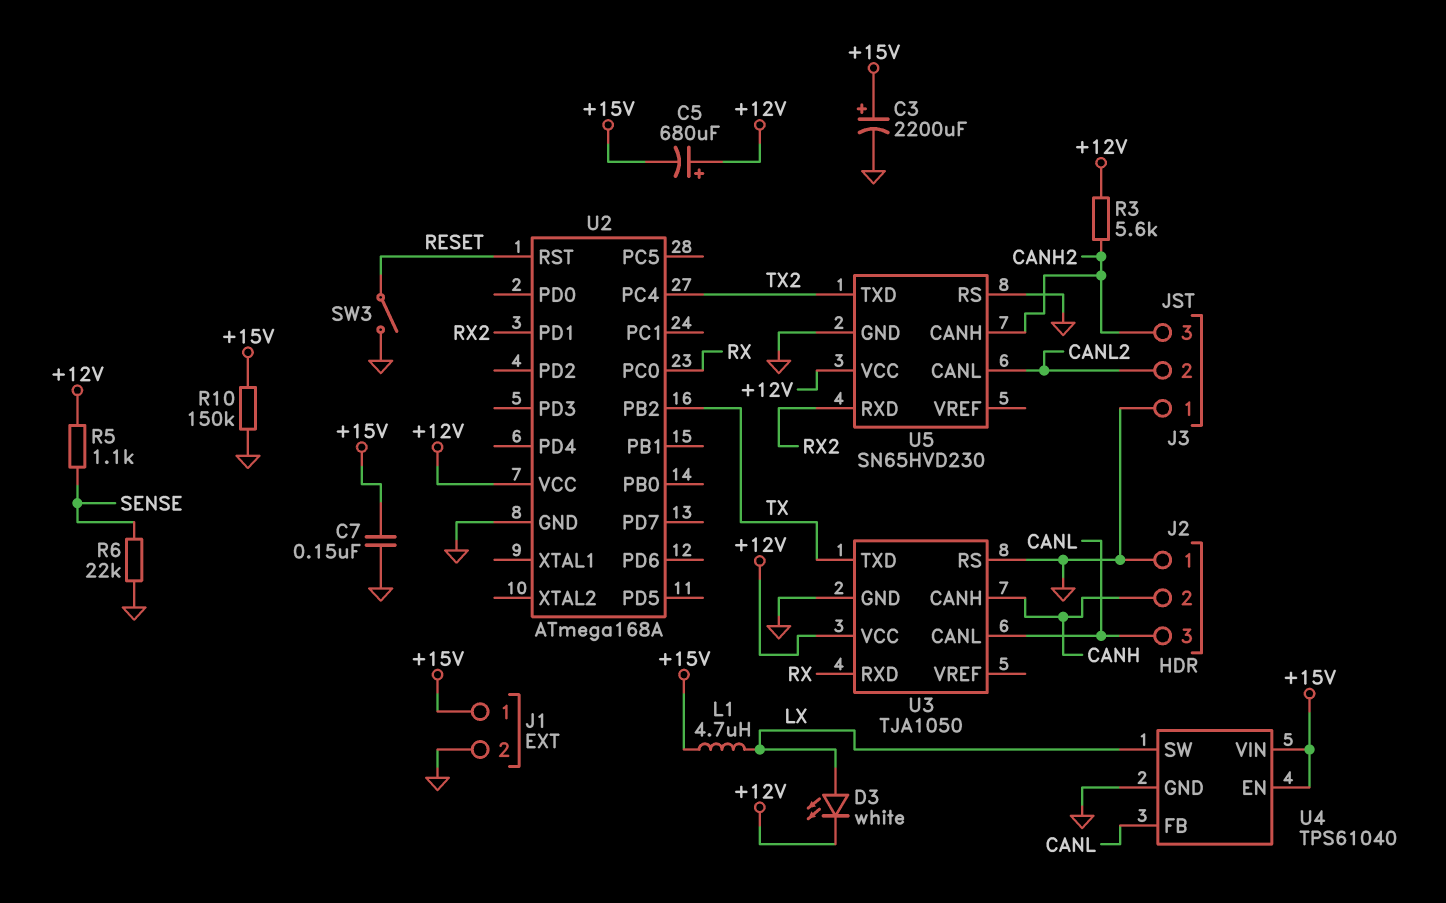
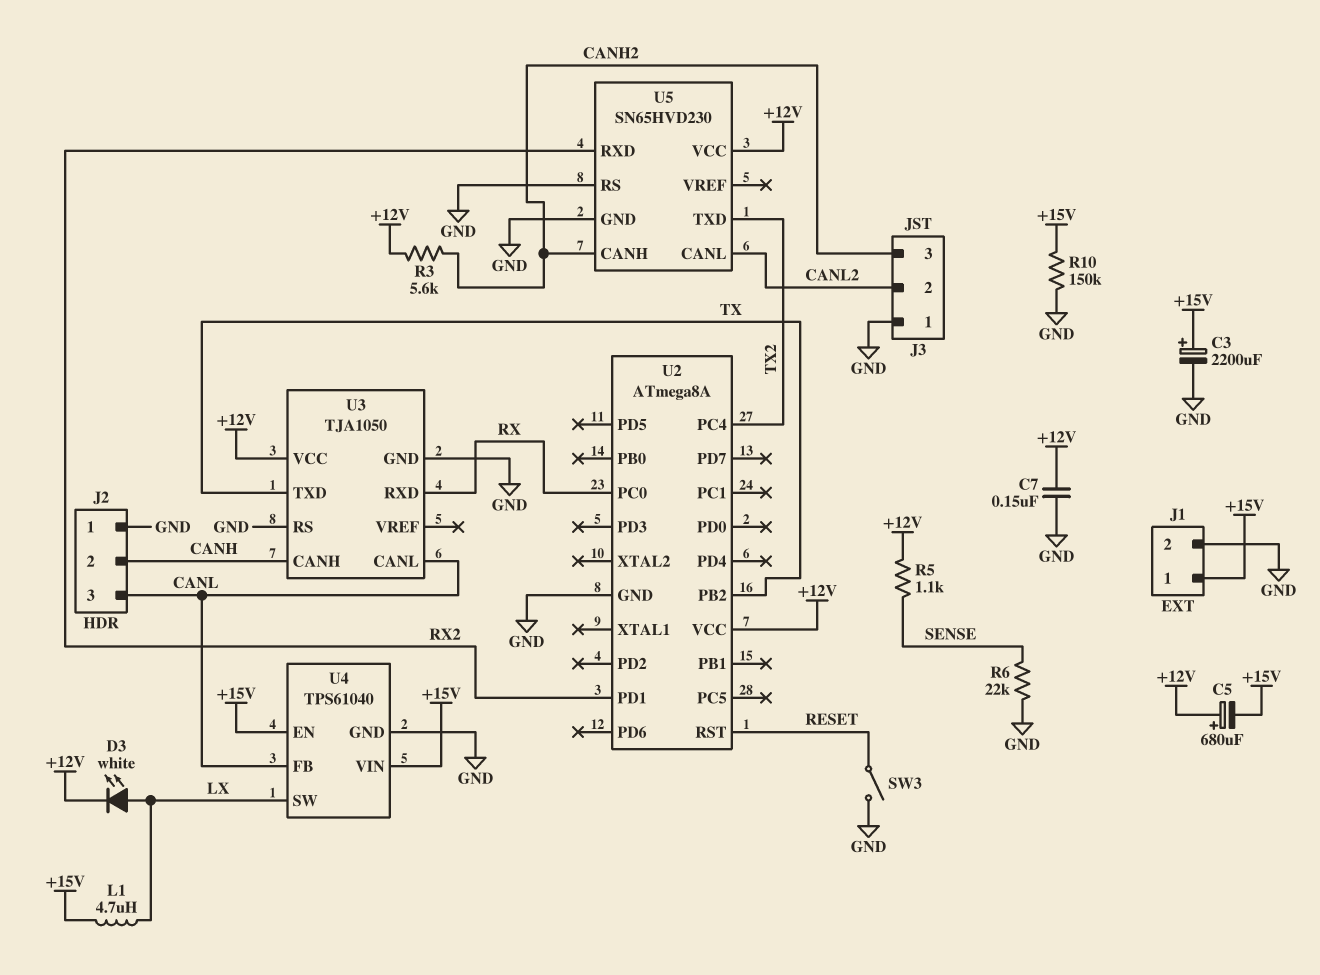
C7: 150nF (+15V, GND) -> 150nF (+12V, GND)
U2: ATmega168A -> ATmega8A

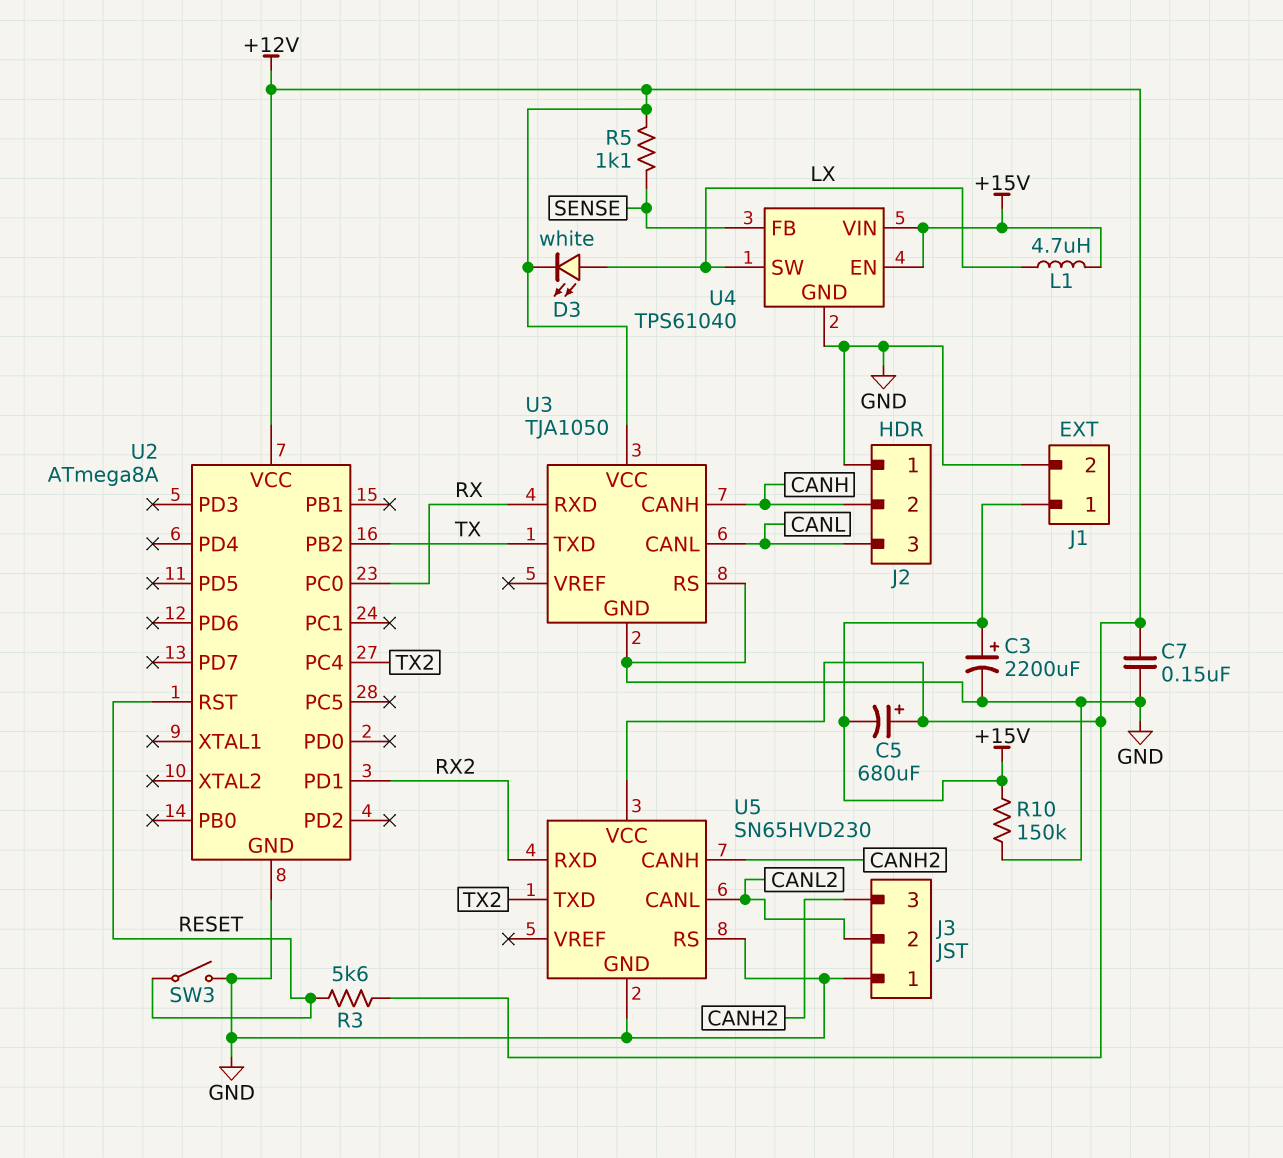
R3: 5.6k (+12V, CANH2) -> 5.6k (+12V, RESET)
R6: 22k (GND, SENSE) -> none
U4 pin FB: CANL -> SENSE

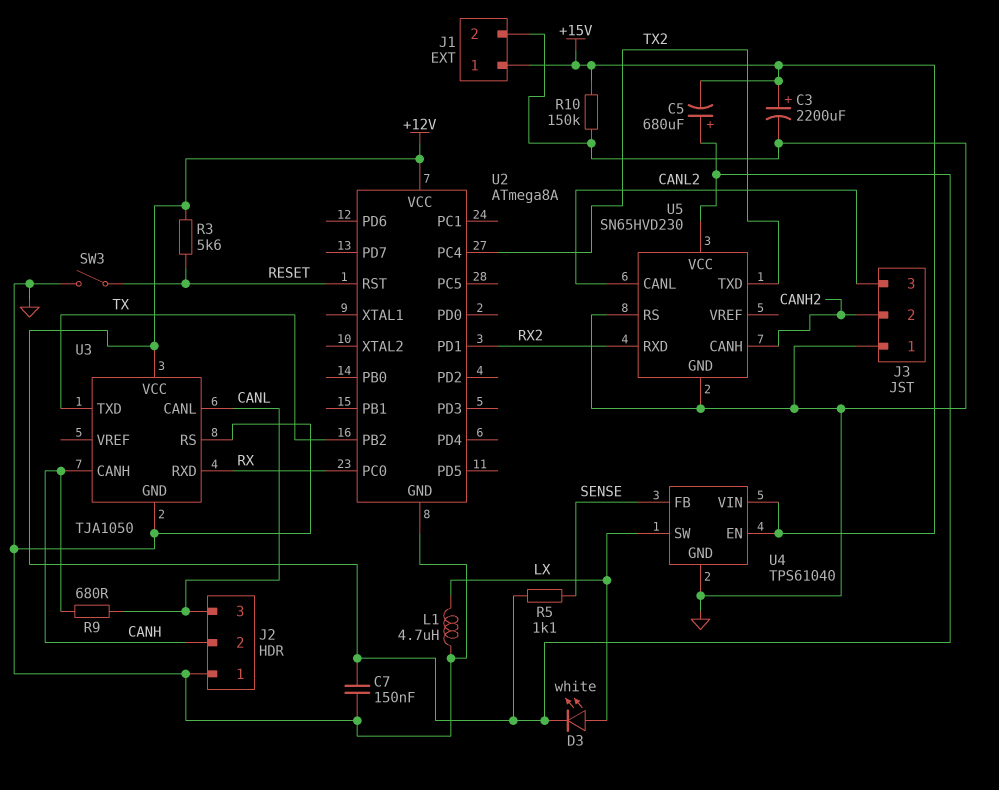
J3 pin 2: CANL2 -> CANH2
J3 pin 3: CANH2 -> CANL2
L1: 4.7uH (+15V, LX) -> 4.7uH (GND, LX)
R9: none -> 680 (CANH, CANL)

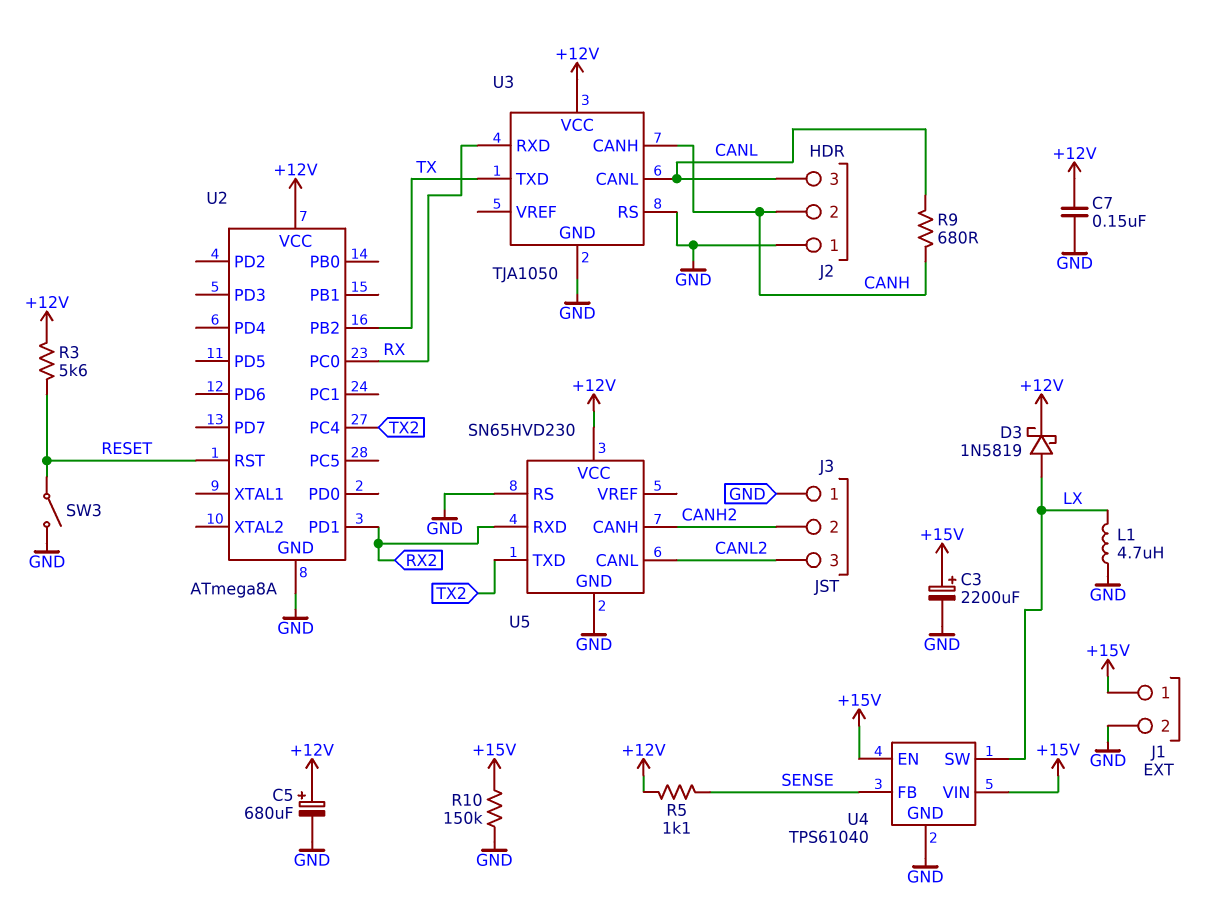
C5: 680uF (plus +12V, minus +15V) -> 680uF (plus +12V, minus GND)
D3: LED white (A LX, K +12V) -> schottky 1N5819 (A LX, K +12V)

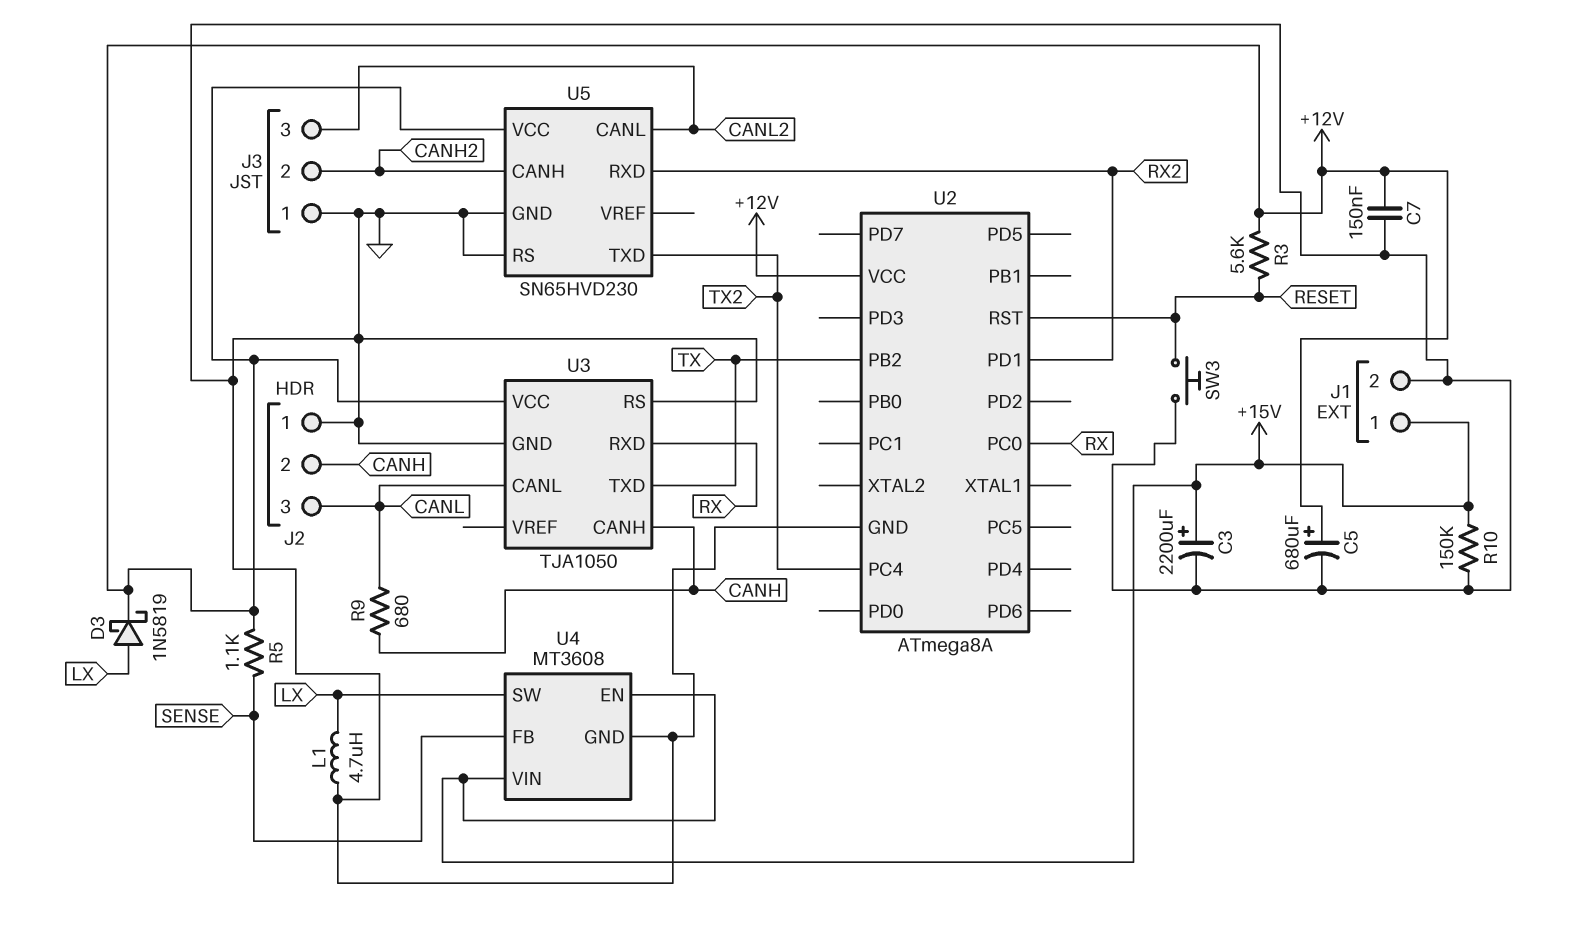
SW3: switch (GND, RESET) -> button (GND, RESET)
U4: TPS61040 -> MT3608

